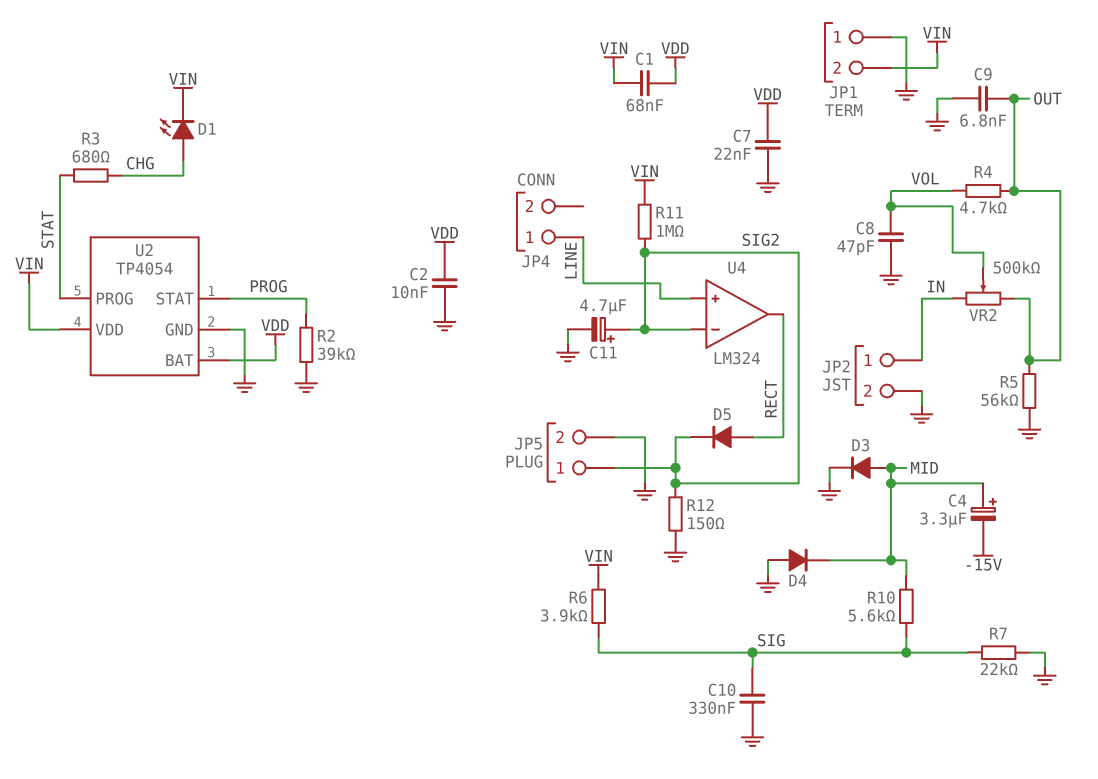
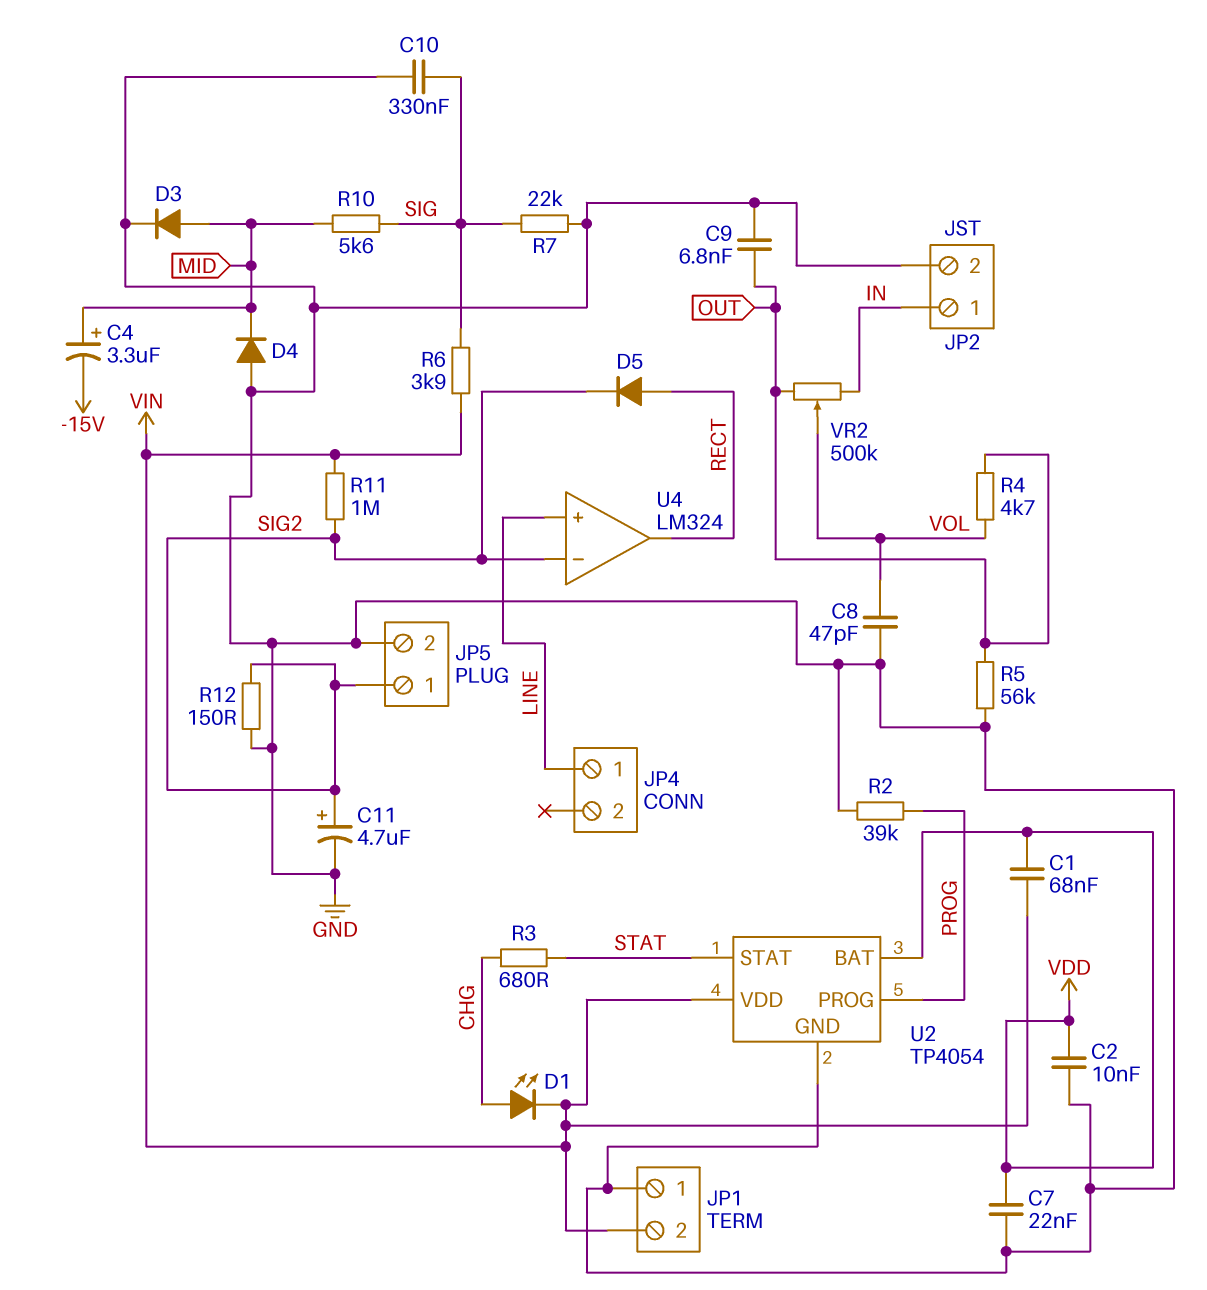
U2 pin PROG: STAT -> PROG
U2 pin STAT: PROG -> STAT

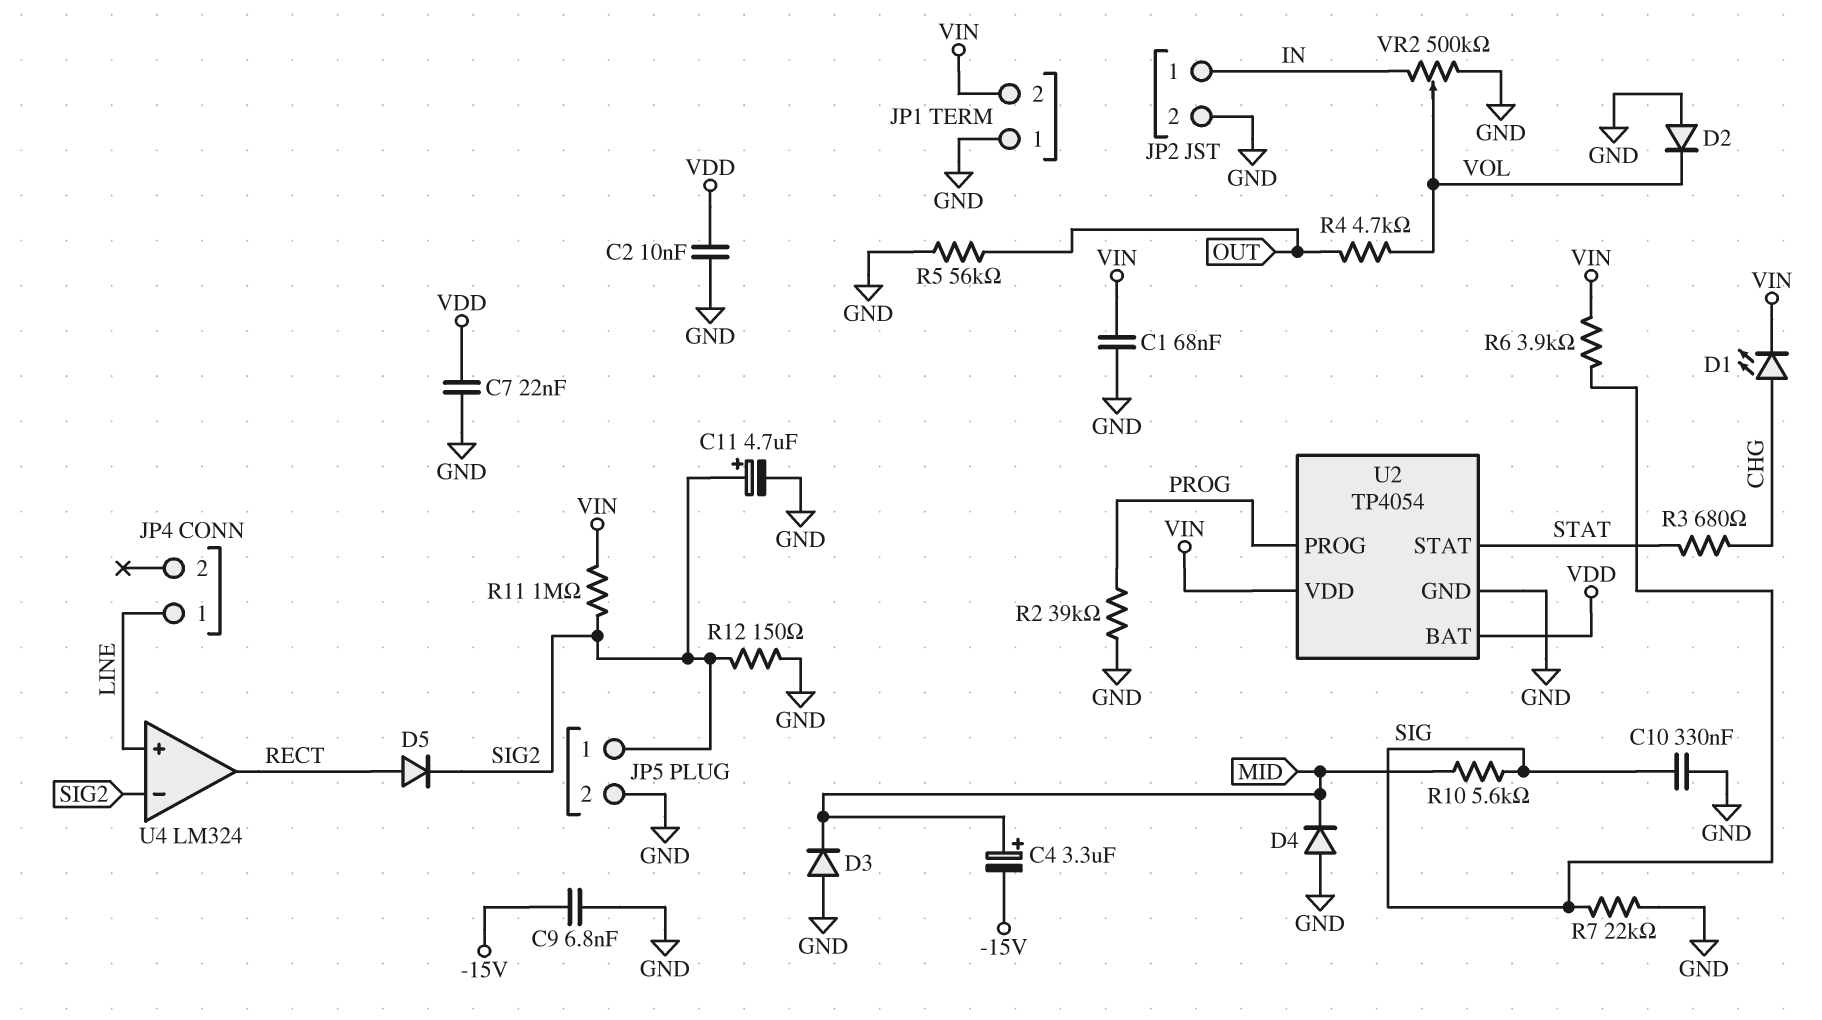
C1: 68nF (VDD, VIN) -> 68nF (GND, VIN)
C8: 47pF (GND, VOL) -> none
C9: 6.8nF (GND, OUT) -> 6.8nF (-15V, GND)
D2: none -> diode (A GND, K VOL)
D3: diode (A MID, K GND) -> diode (A GND, K MID)
VR2: 500k (IN, OUT, wiper VOL) -> 500k (GND, IN, wiper VOL)

